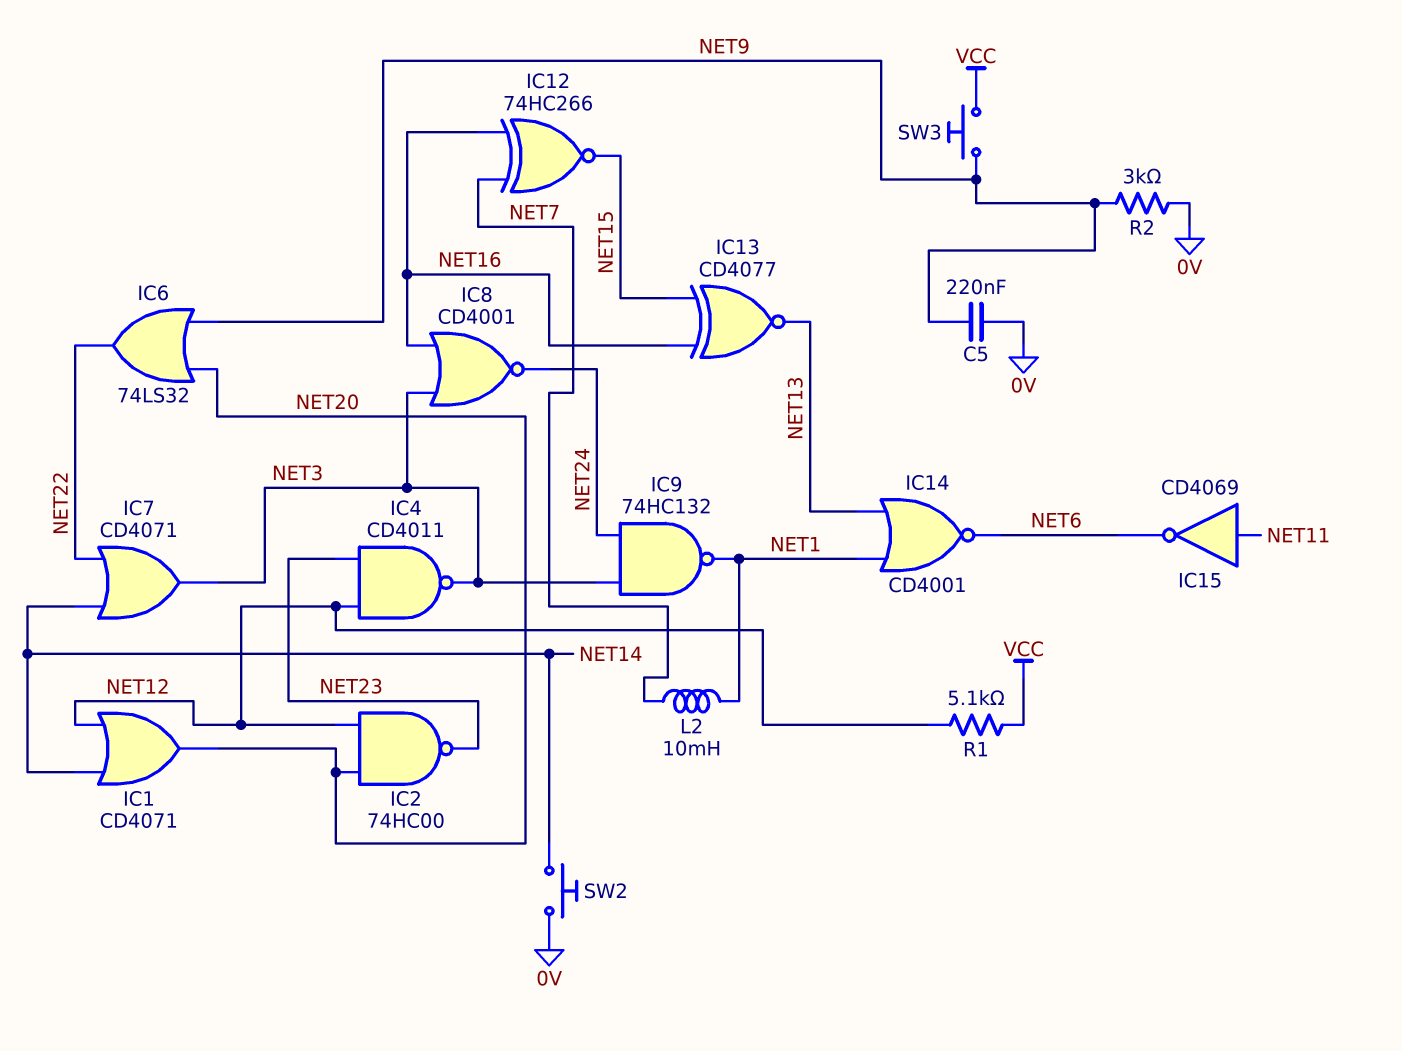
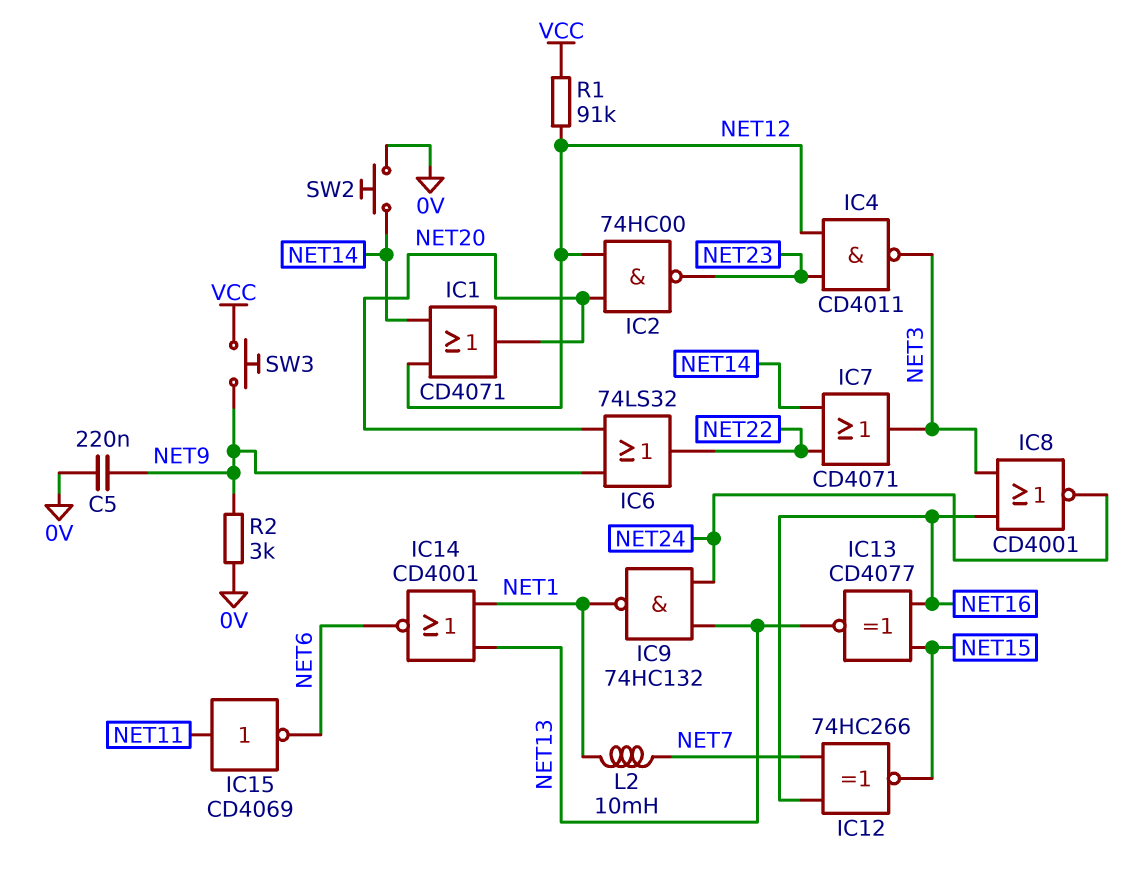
IC9: NAND 74HC132 (in NET3, in NET24, out NET1) -> NAND 74HC132 (in NET13, in NET24, out NET1)
R1: 5.1k (NET12, VCC) -> 91k (NET12, VCC)

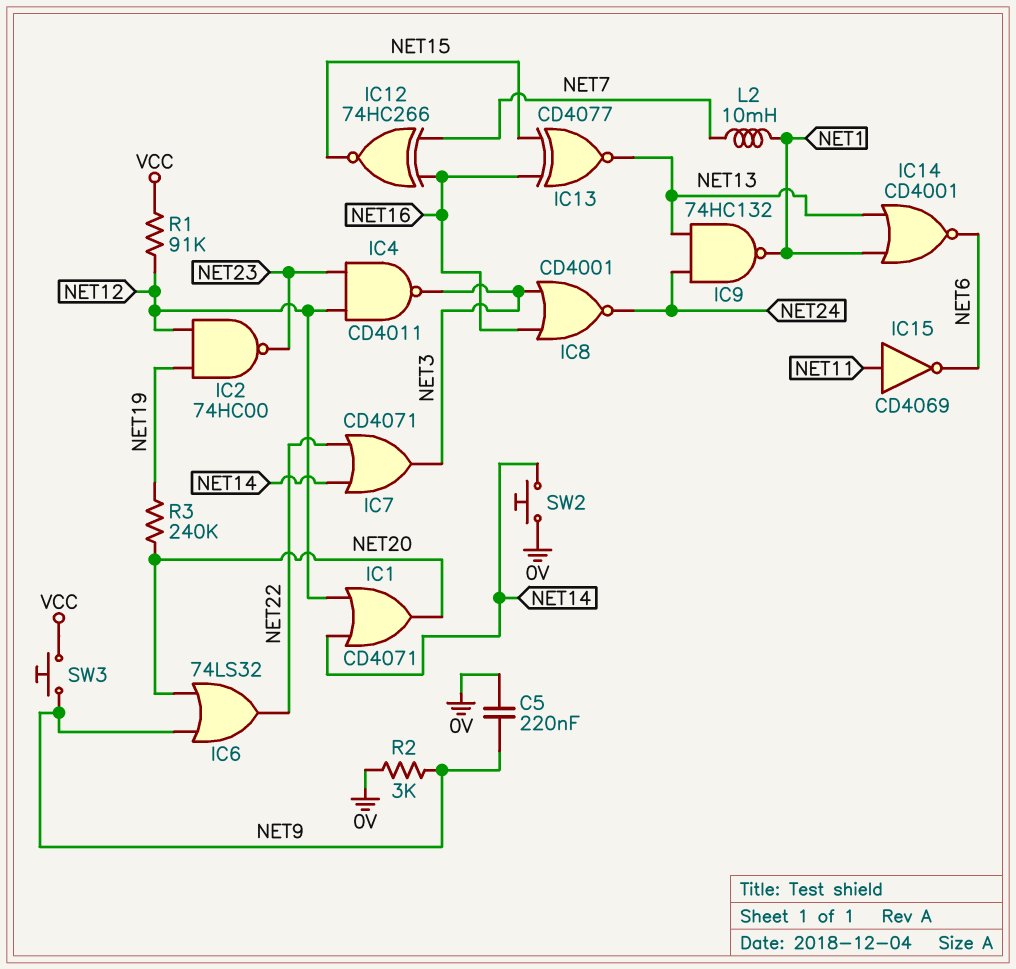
IC2: NAND 74HC00 (in NET12, in NET20, out NET23) -> NAND 74HC00 (in NET12, in NET19, out NET23)
R3: none -> 240k (NET19, NET20)

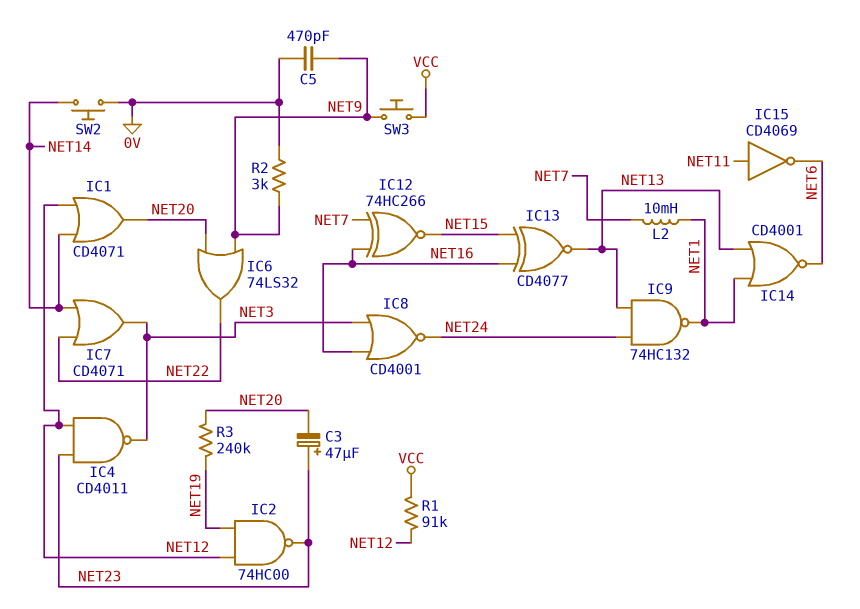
C3: none -> 47uF (plus NET23, minus NET20)
C5: 220nF (0V, NET9) -> 470pF (0V, NET9)

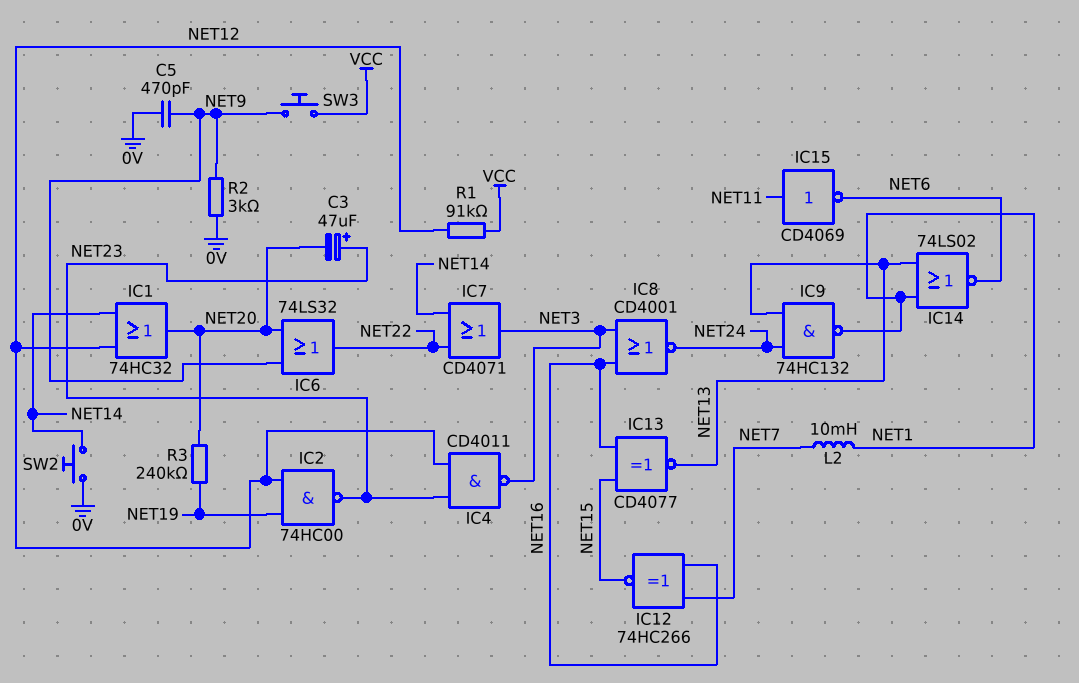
IC1: OR CD4071 (in NET12, in NET14, out NET20) -> OR 74HC32 (in NET12, in NET14, out NET20)
IC14: NOR CD4001 (in NET1, in NET13, out NET6) -> NOR 74LS02 (in NET1, in NET13, out NET6)

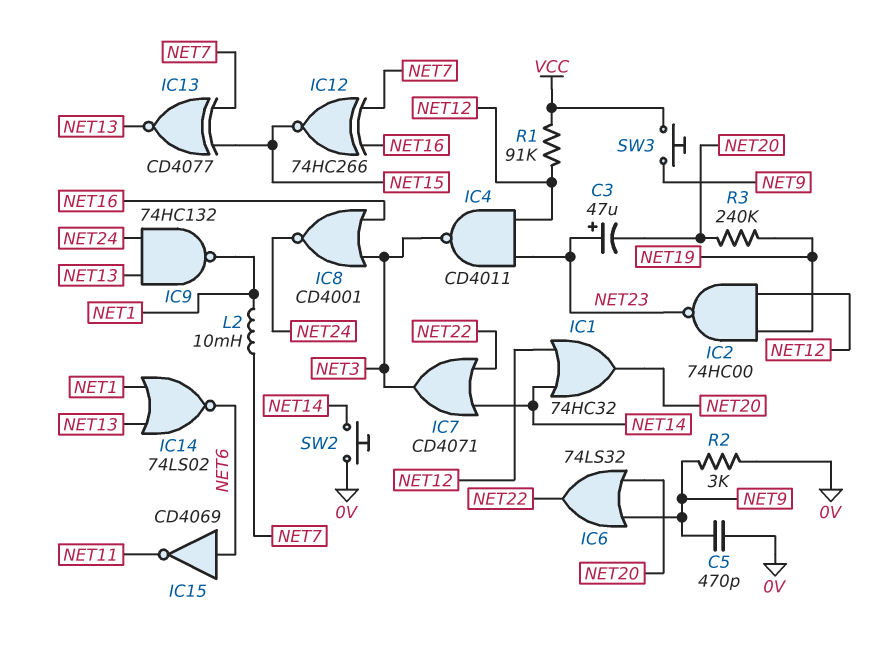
IC13: XNOR CD4077 (in NET15, in NET16, out NET13) -> XNOR CD4077 (in NET7, in NET15, out NET13)
IC15: NOT CD4069 (in NET11, out NET6) -> NOT CD4069 (in NET6, out NET11)

